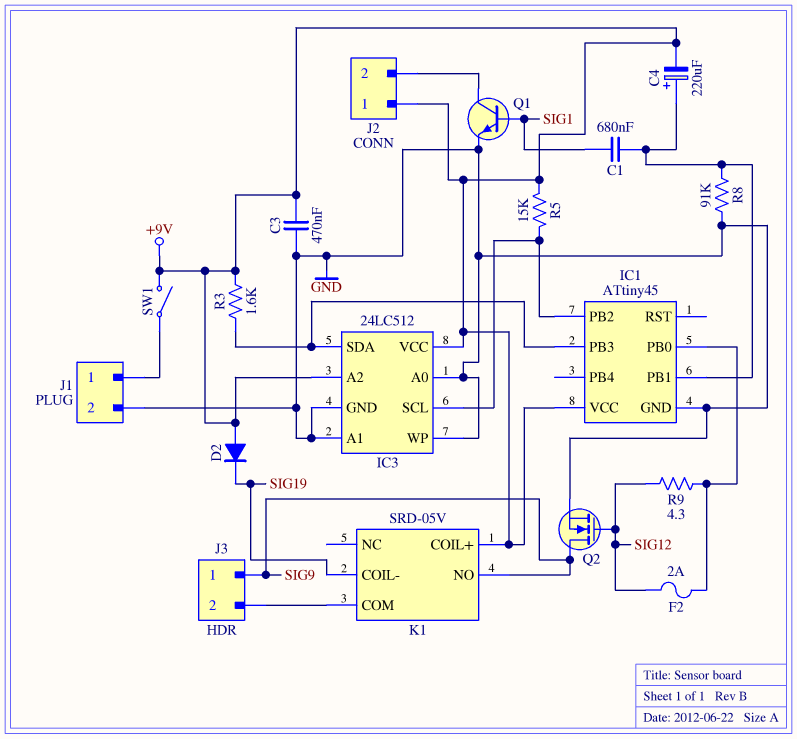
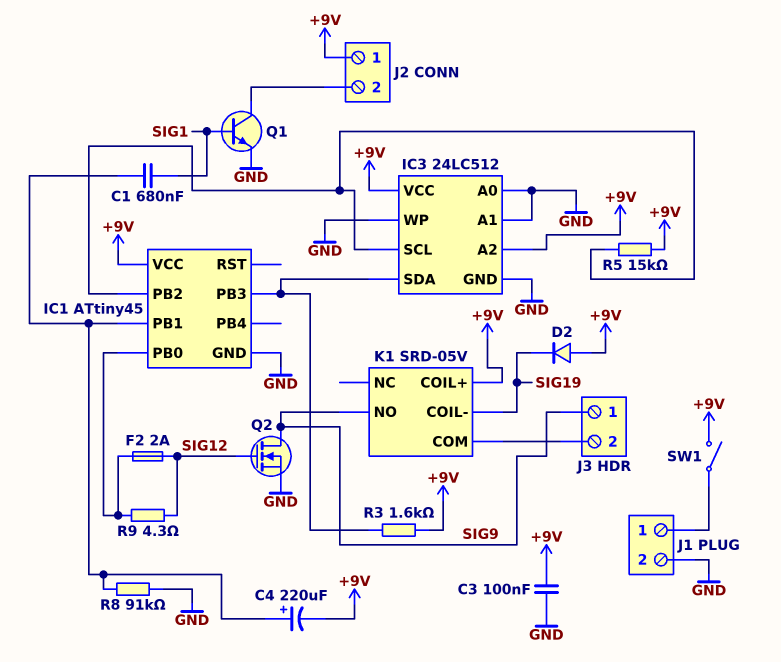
C3: 470nF (+9V, GND) -> 100nF (+9V, GND)

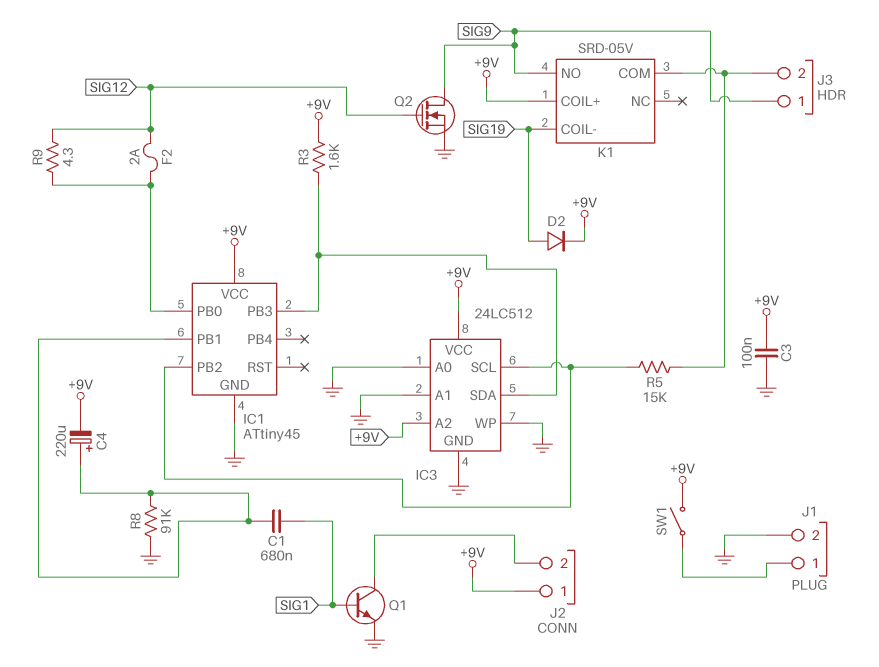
D2: diode (A +9V, K SIG19) -> diode (A SIG19, K +9V)
R5: 15k (+9V, IC1/PB2) -> 15k (IC1/PB2, J3/2)

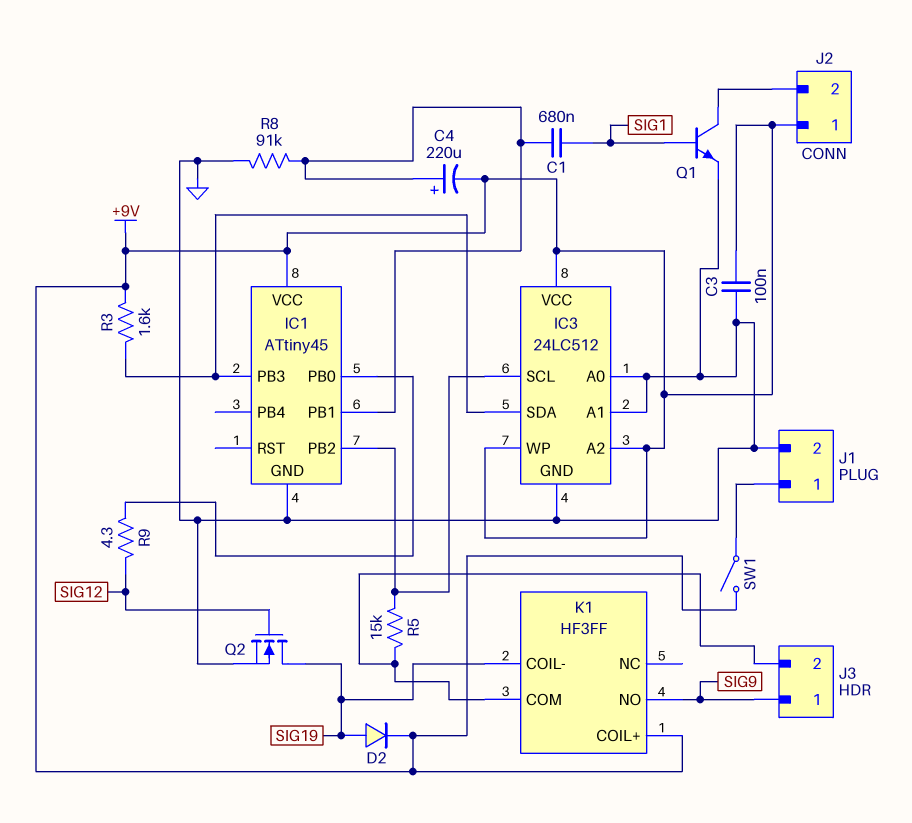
F2: 2A (IC1/PB0, SIG12) -> none
IC3 pin WP: GND -> +9V
K1: SRD-05V -> HF3FF
Q2: NMOS (G SIG12, D SIG9, S GND) -> NMOS (G SIG12, D SIG19, S GND)

